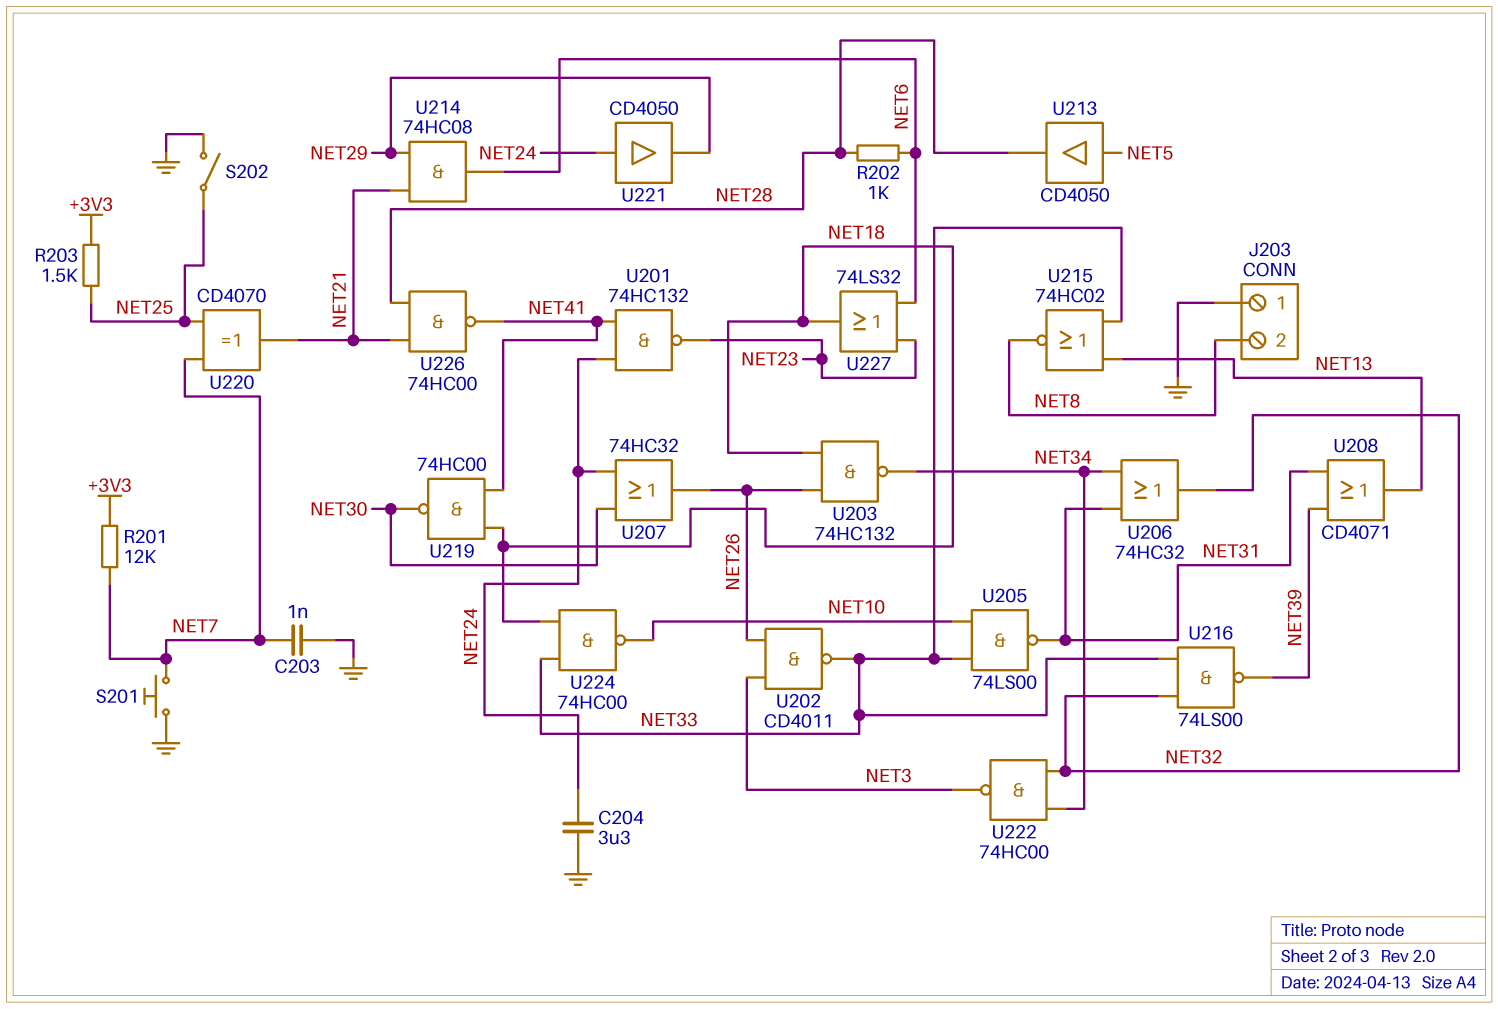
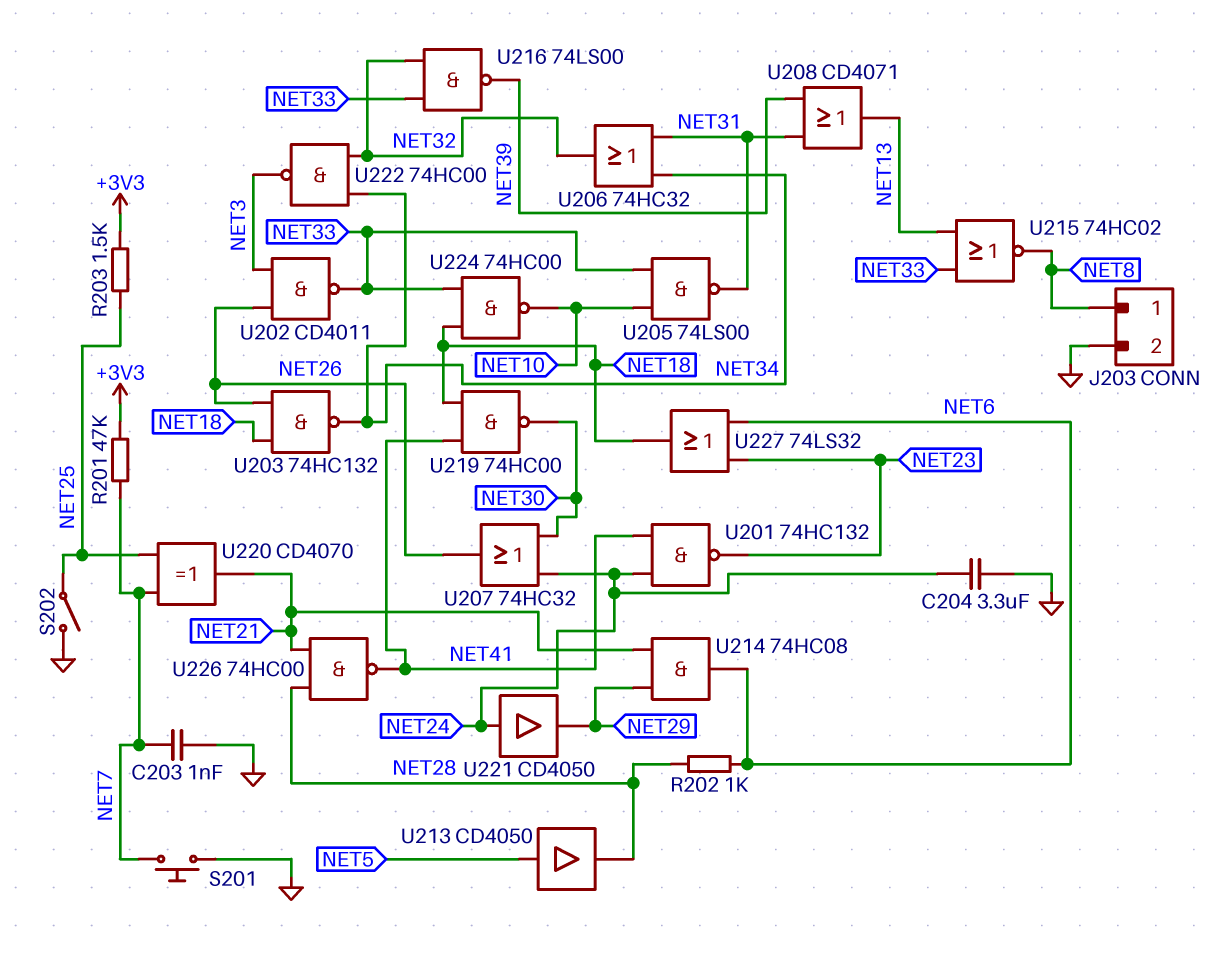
J203 pin 1: GND -> NET8
J203 pin 2: NET8 -> GND
R201: 12k (+3V3, NET7) -> 47k (+3V3, NET7)

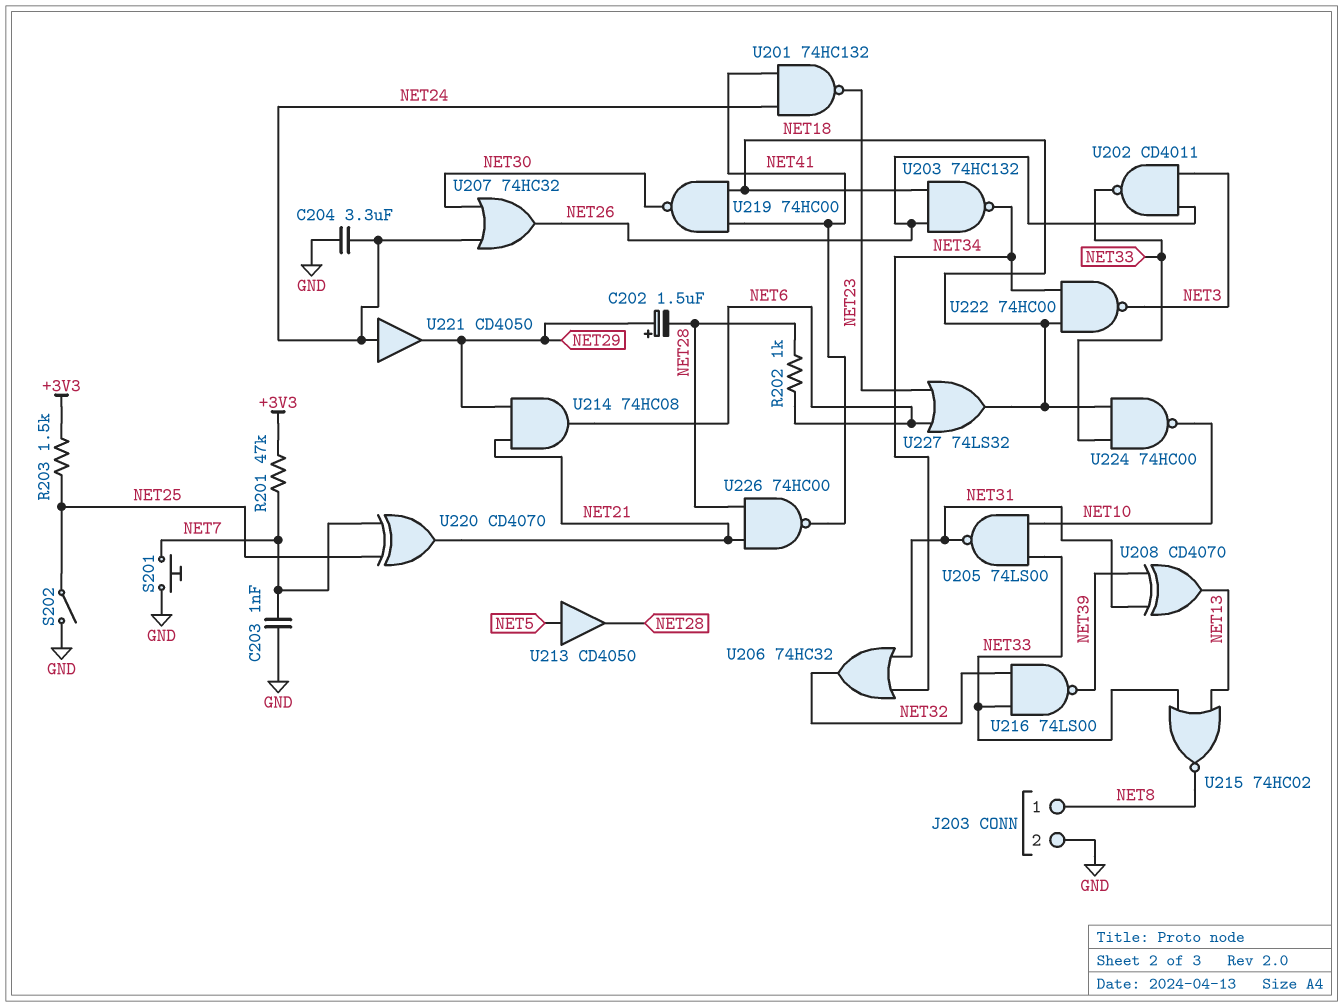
C202: none -> 1.5uF (plus NET29, minus NET28)
U208: OR CD4071 (in NET31, in NET39, out NET13) -> XOR CD4070 (in NET31, in NET39, out NET13)
U222: NAND 74HC00 (in NET32, in NET34, out NET3) -> NAND 74HC00 (in NET18, in NET34, out NET3)

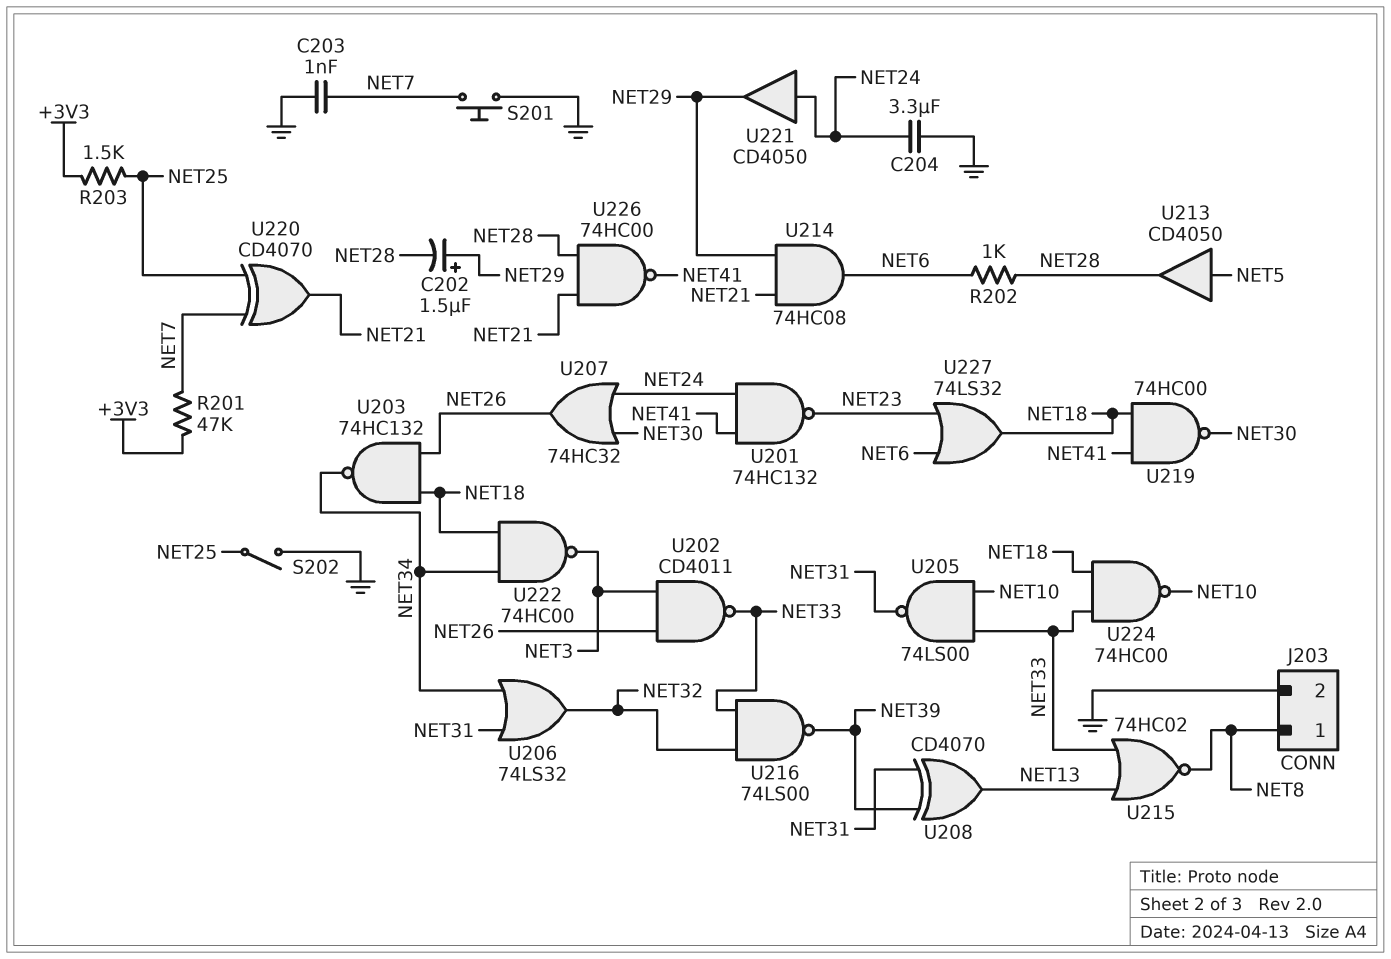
U206: OR 74HC32 (in NET31, in NET34, out NET32) -> OR 74LS32 (in NET31, in NET34, out NET32)

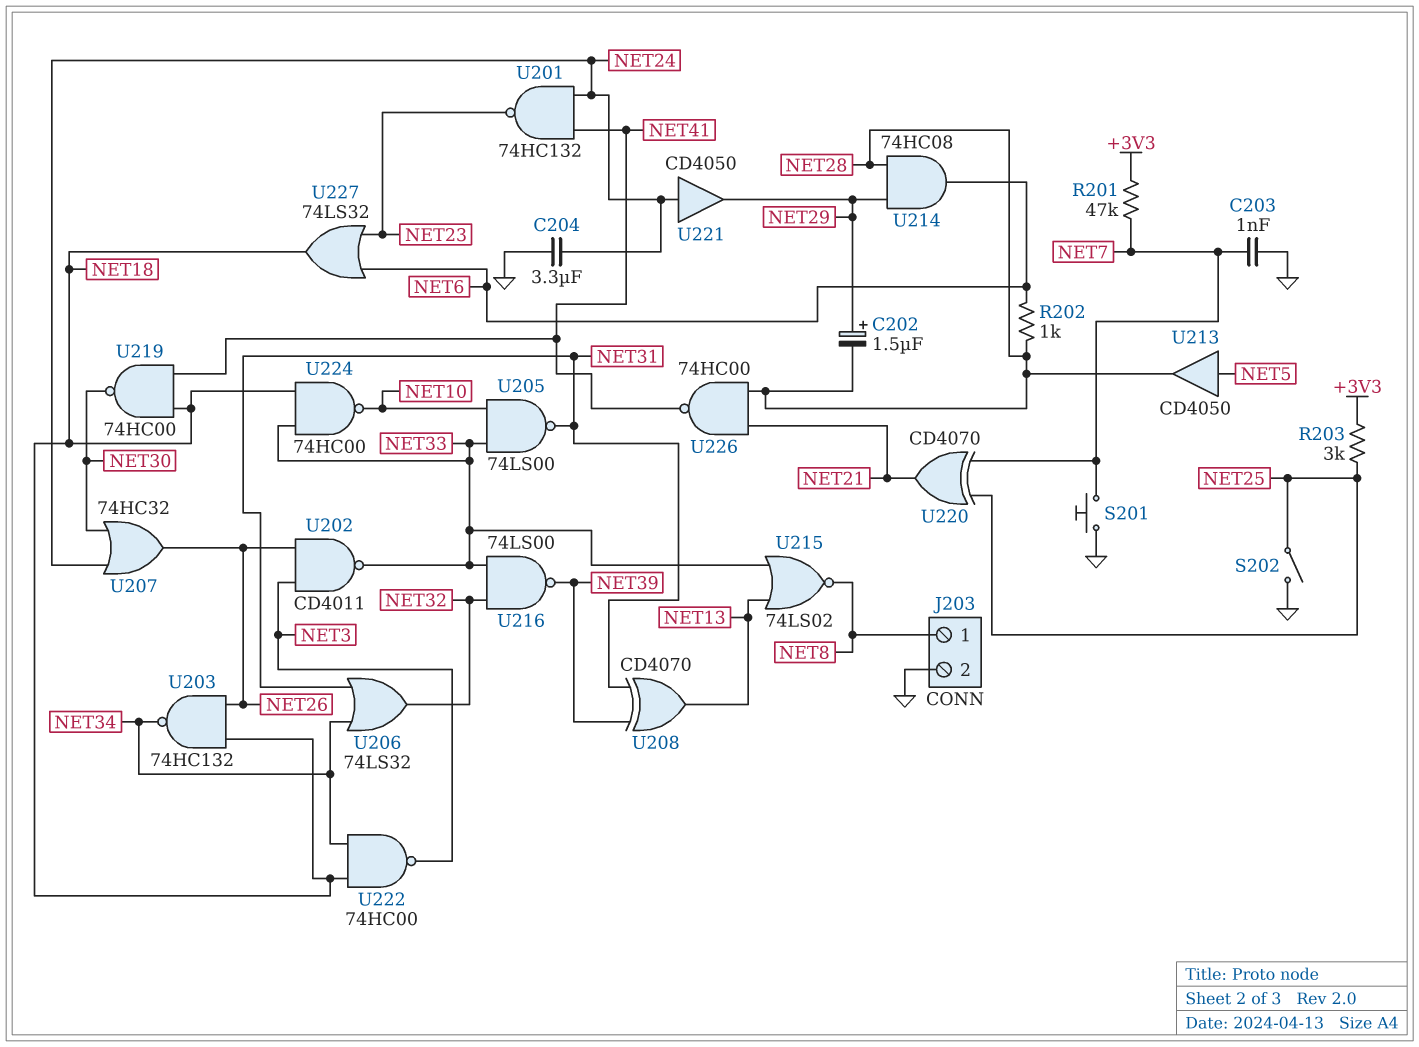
R203: 1.5k (+3V3, NET25) -> 3k (+3V3, NET25)
U214: AND 74HC08 (in NET21, in NET29, out NET6) -> AND 74HC08 (in NET28, in NET29, out NET6)
U215: NOR 74HC02 (in NET13, in NET33, out NET8) -> NOR 74LS02 (in NET13, in NET33, out NET8)

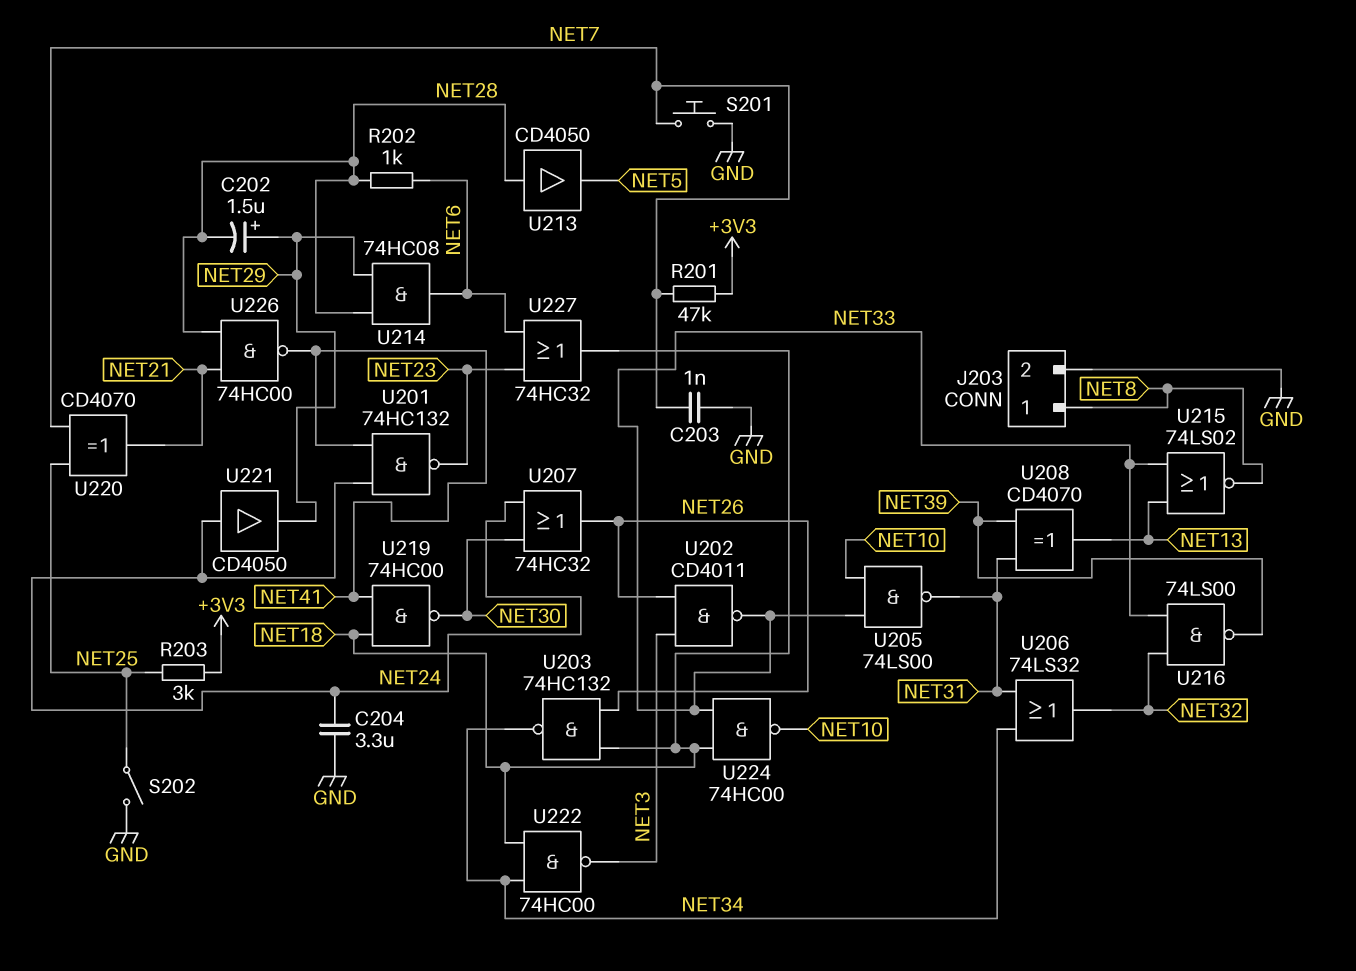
U213: buffer CD4050 (in NET5, out NET28) -> buffer CD4050 (in NET28, out NET5)
U227: OR 74LS32 (in NET6, in NET23, out NET18) -> OR 74HC32 (in NET6, in NET23, out NET18)

